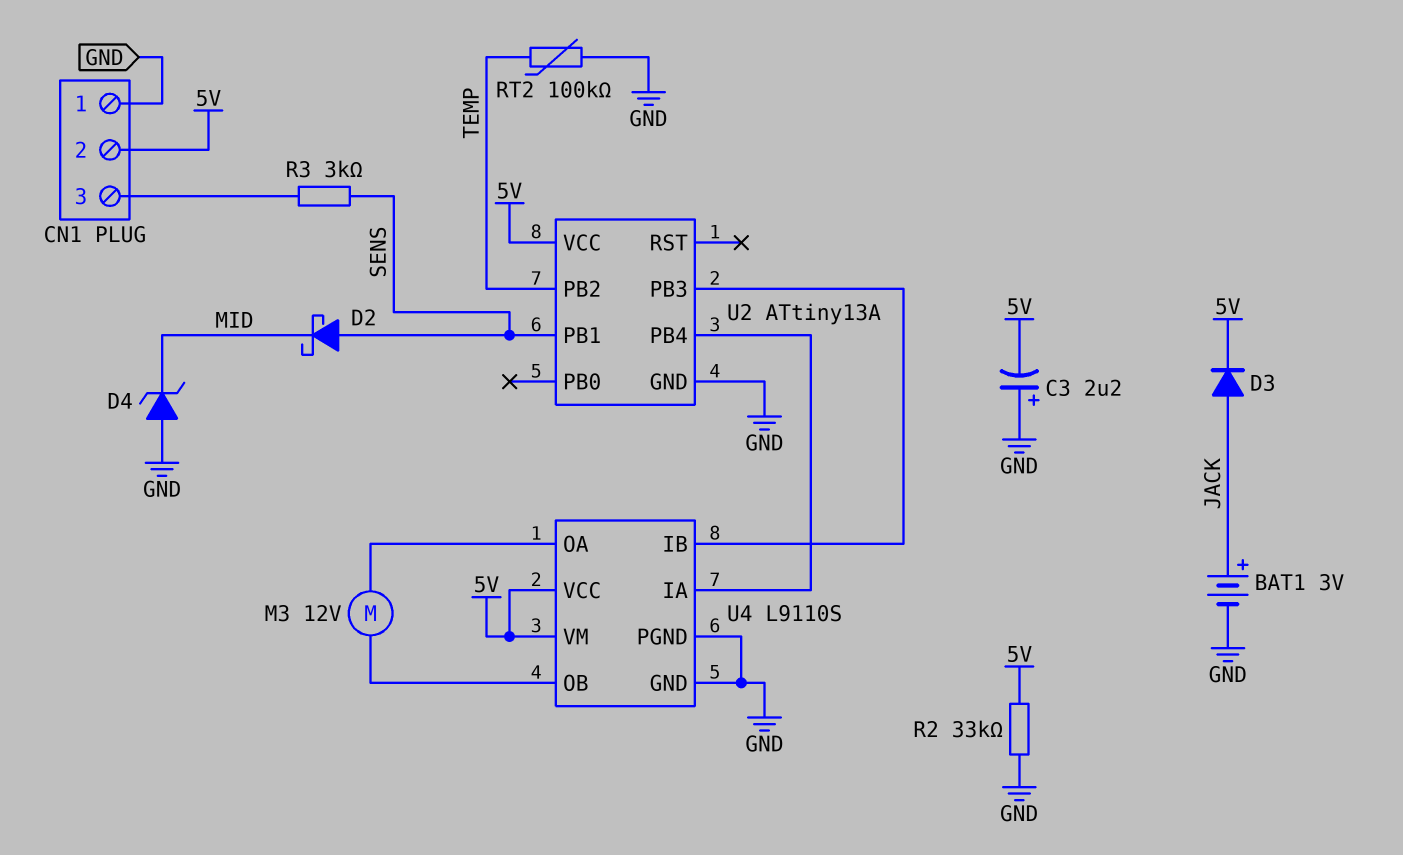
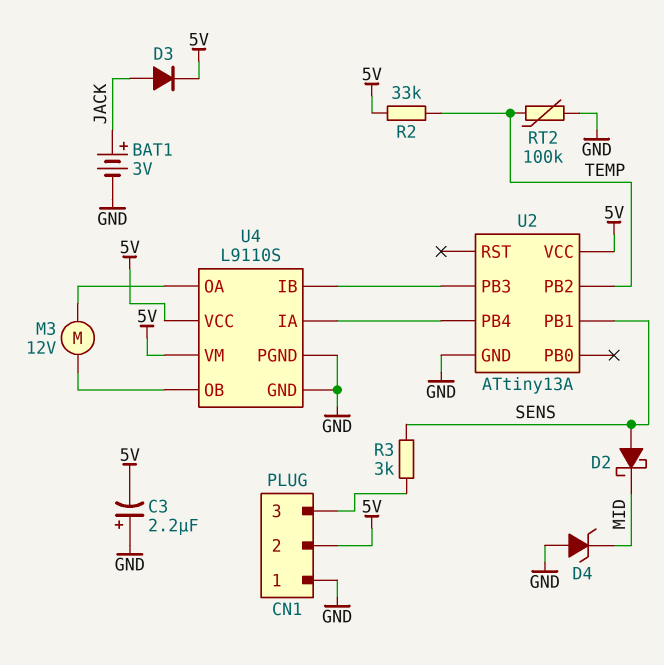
R2: 33k (5V, GND) -> 33k (5V, TEMP)

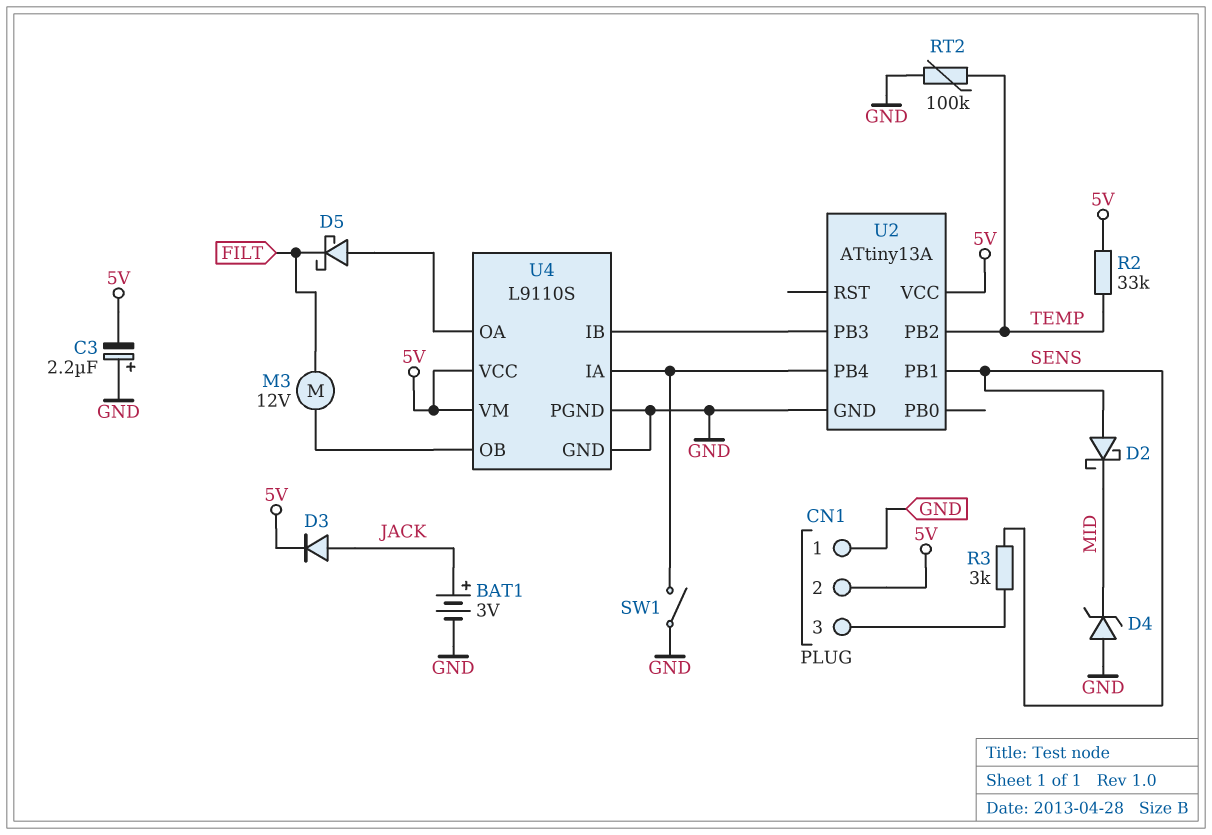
D5: none -> schottky (A U4/OA, K FILT)
M3: motor 12V (U4/OA, U4/OB) -> motor 12V (FILT, U4/OB)
SW1: none -> switch (GND, U2/PB4)

